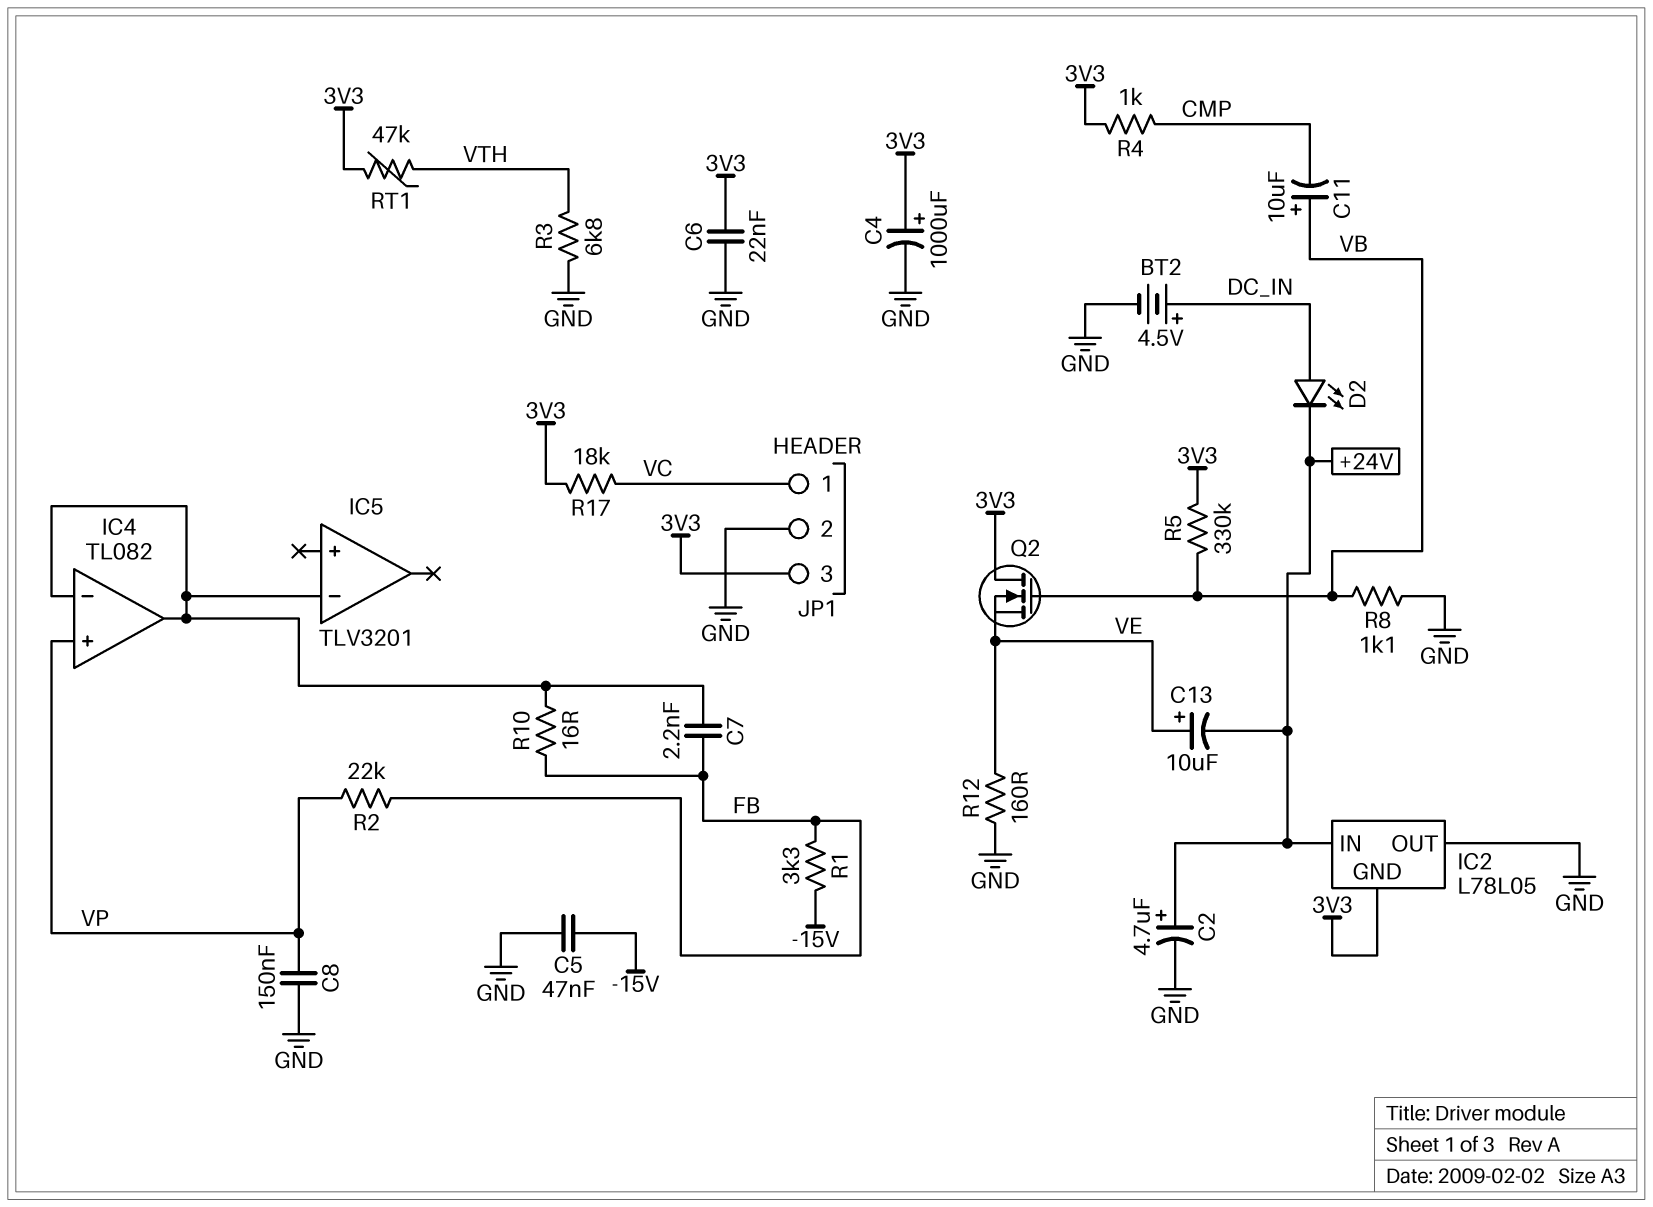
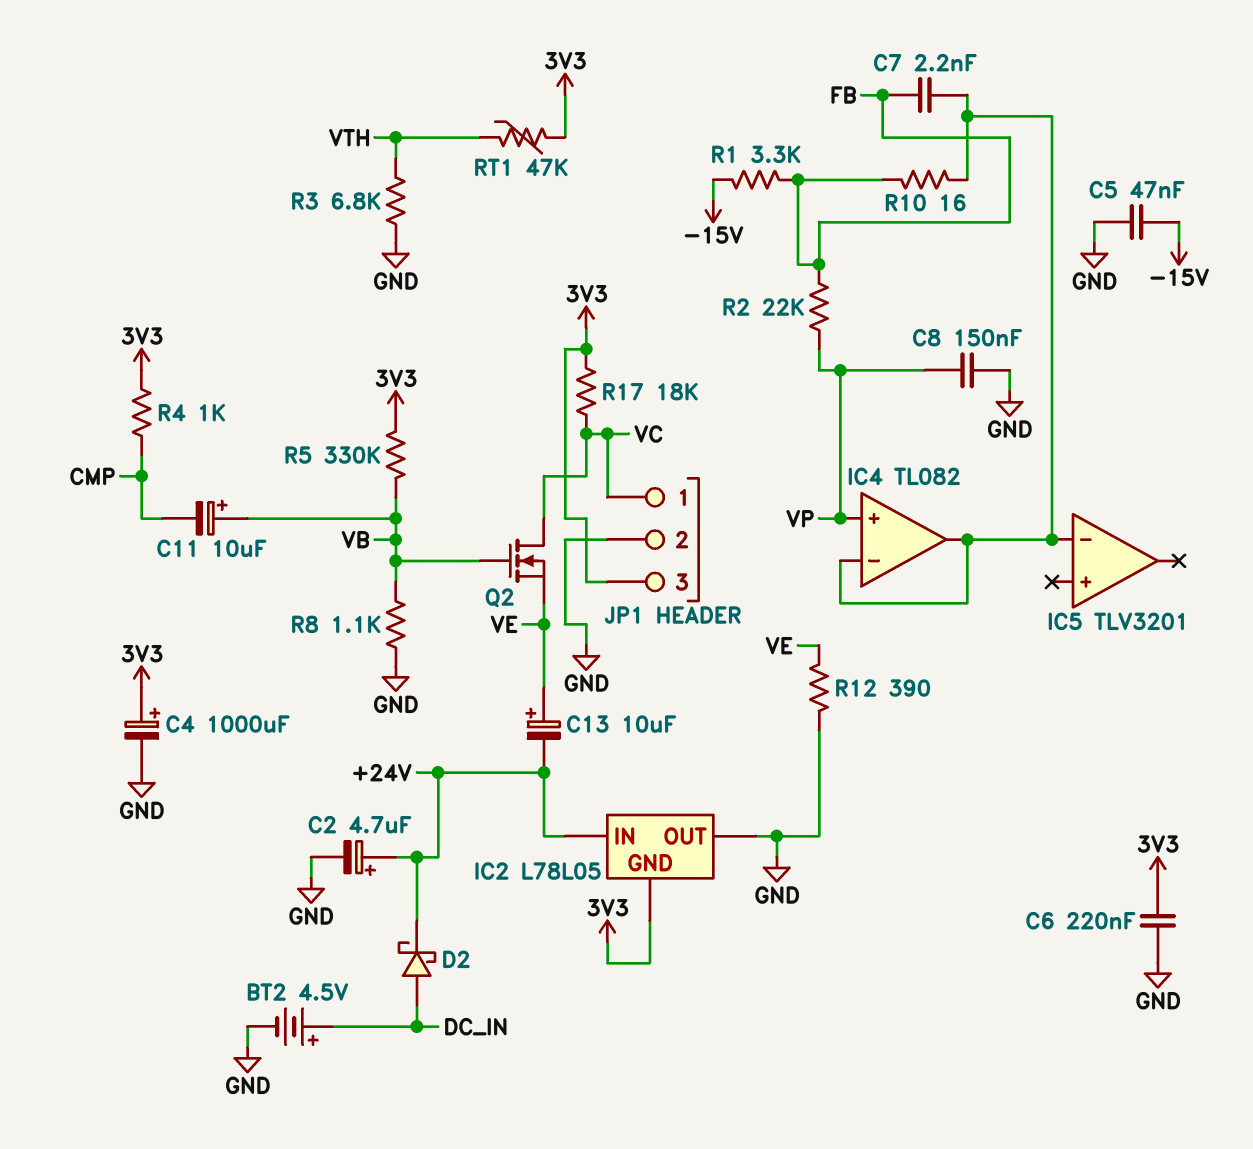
C6: 22nF (3V3, GND) -> 220nF (3V3, GND)
D2: LED (A DC_IN, K +24V) -> schottky (A DC_IN, K +24V)
Q2: NMOS (G VB, D 3V3, S VE) -> NMOS (G VB, D VC, S VE)
R12: 160 (GND, VE) -> 390 (GND, VE)

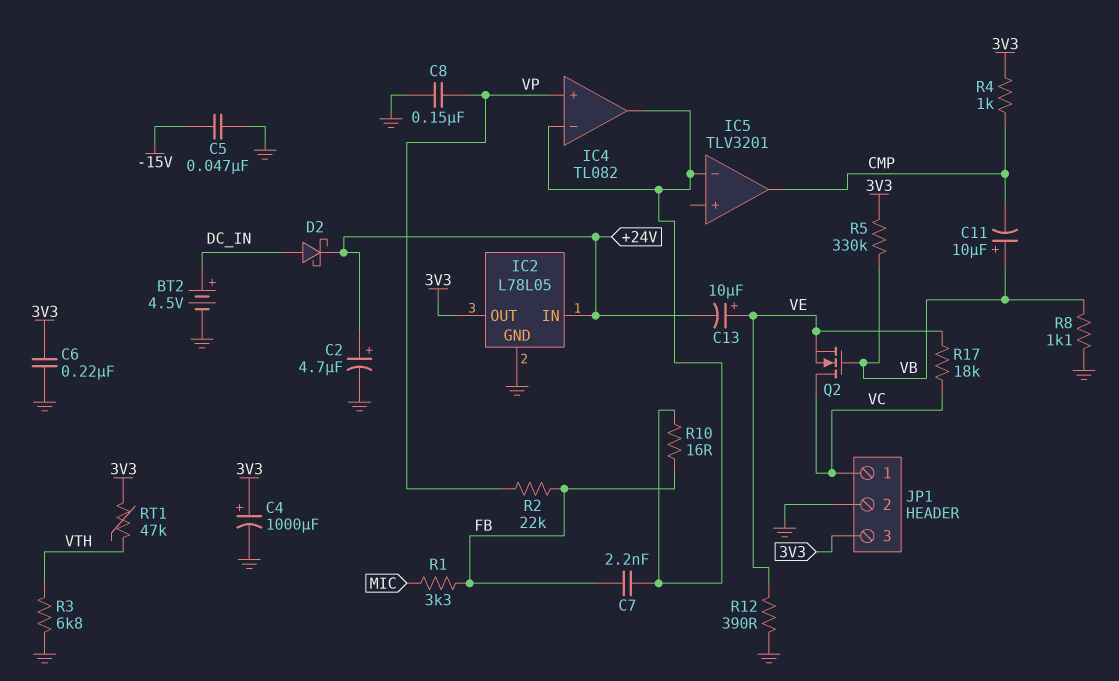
IC2 pin GND: 3V3 -> GND
IC2 pin OUT: GND -> 3V3
IC5 pin out: none -> CMP
R1: 3.3k (-15V, FB) -> 3.3k (FB, MIC)
R17: 18k (3V3, VC) -> 18k (VC, VE)

